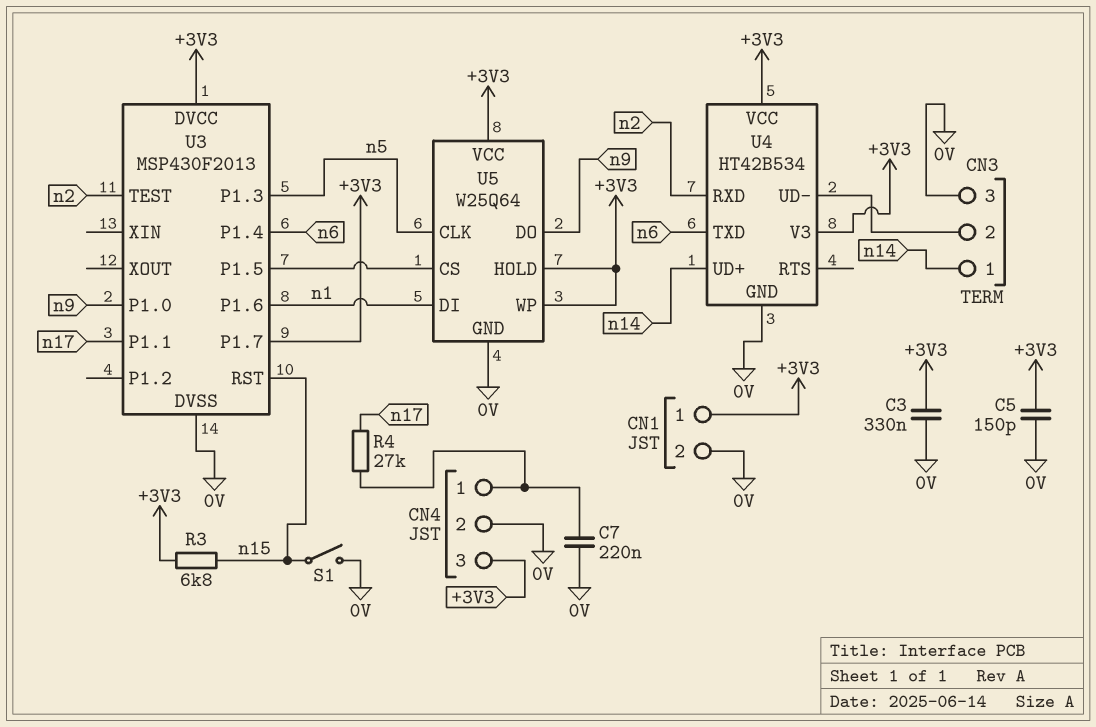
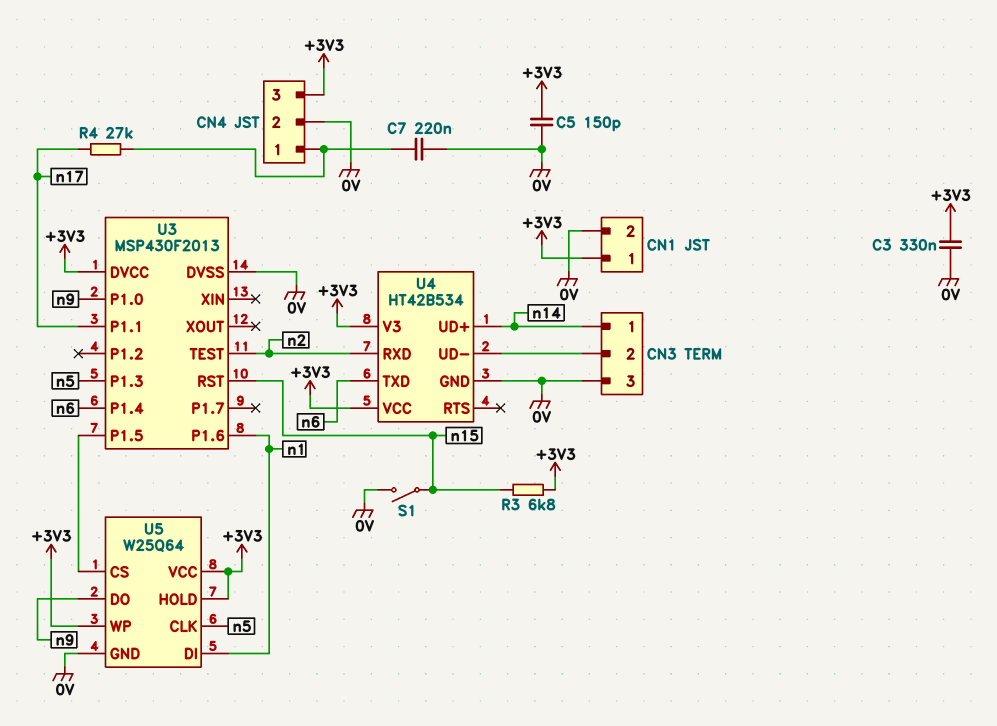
U3 pin P1.7: +3V3 -> none

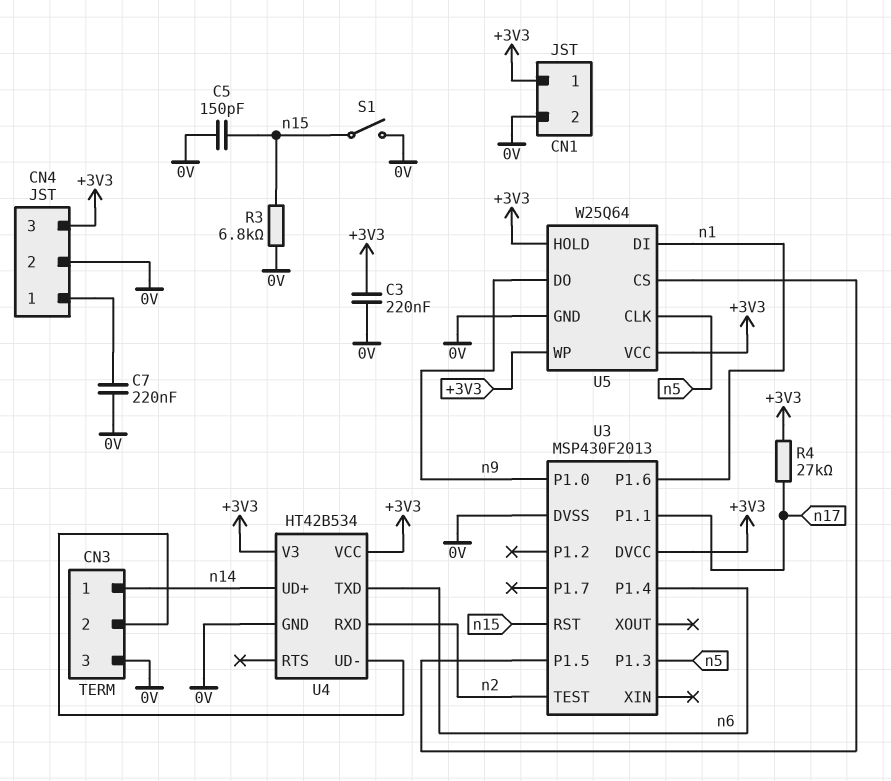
C3: 330nF (+3V3, 0V) -> 220nF (+3V3, 0V)
C5: 150pF (+3V3, 0V) -> 150pF (0V, n15)
R3: 6.8k (+3V3, n15) -> 6.8k (0V, n15)
R4: 27k (CN4/1, n17) -> 27k (+3V3, n17)

